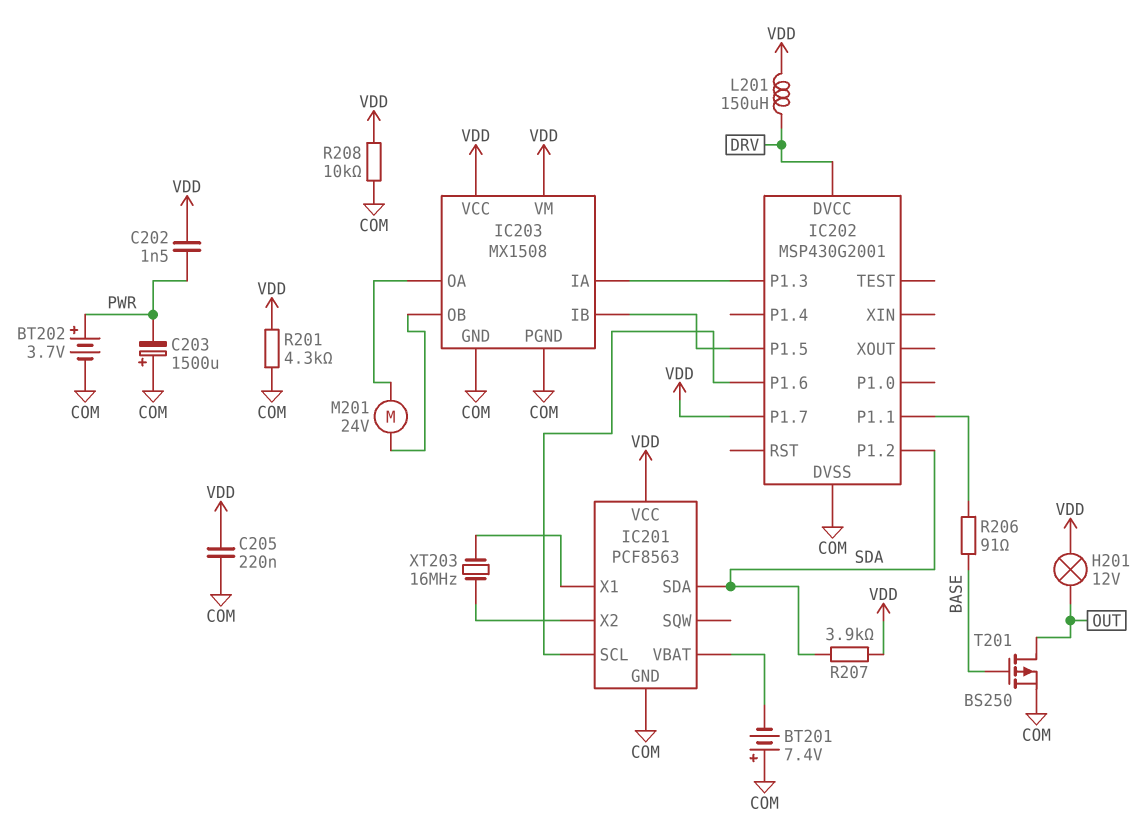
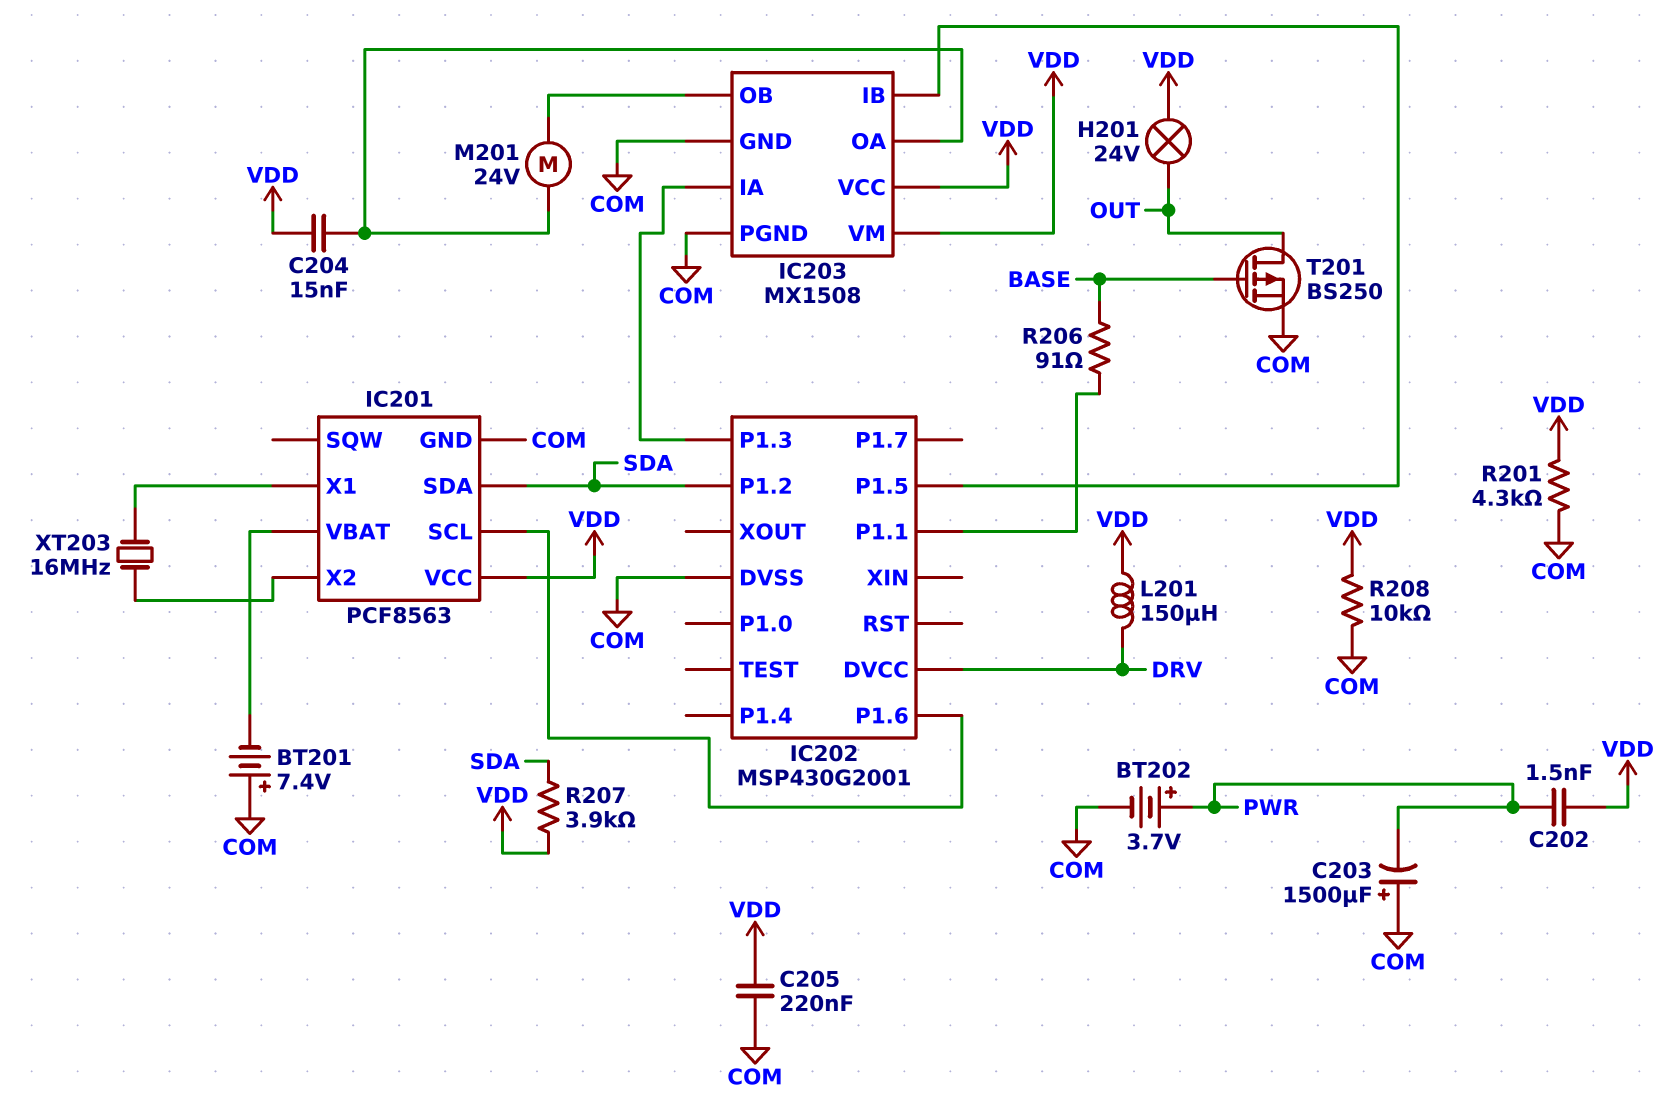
C204: none -> 15nF (IC203/OA, VDD)
H201: lamp 12V (OUT, VDD) -> lamp 24V (OUT, VDD)
IC202 pin P1.7: VDD -> none

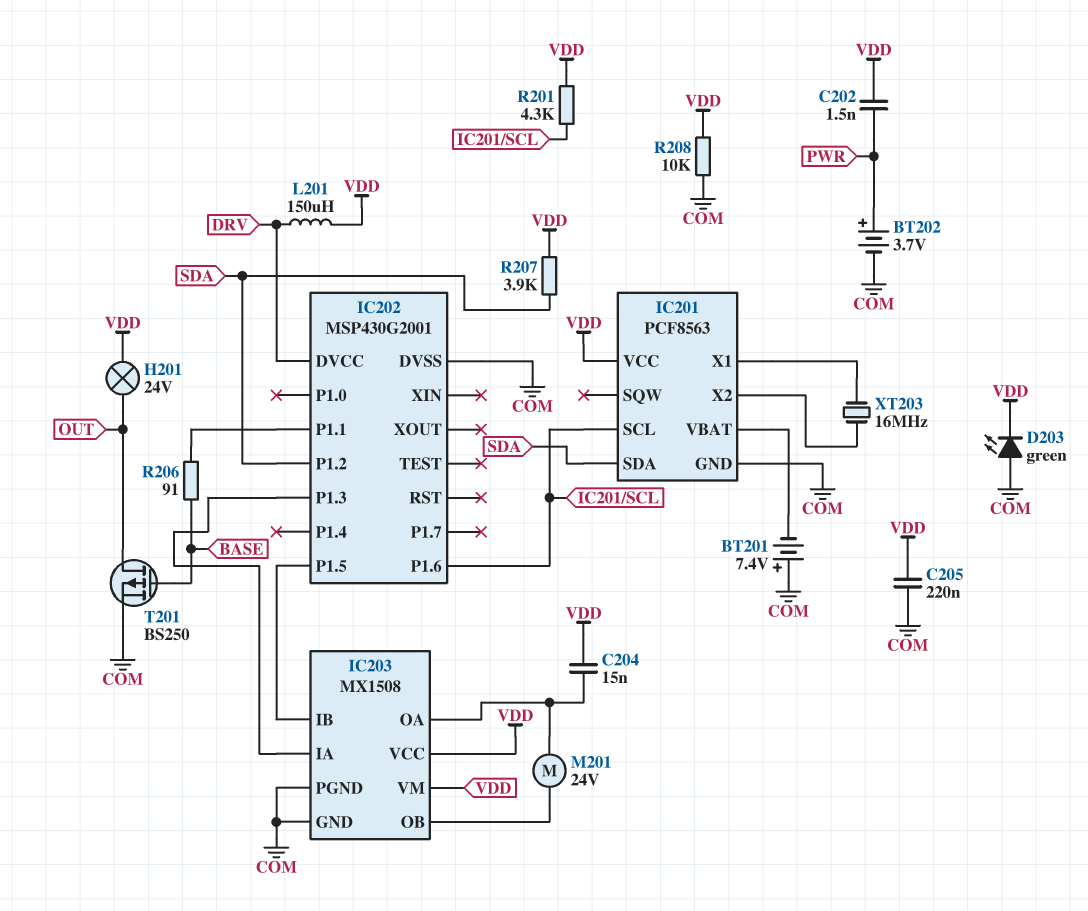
C203: 1500uF (plus COM, minus PWR) -> none
D203: none -> LED green (A COM, K VDD)
R201: 4.3k (COM, VDD) -> 4.3k (IC201/SCL, VDD)

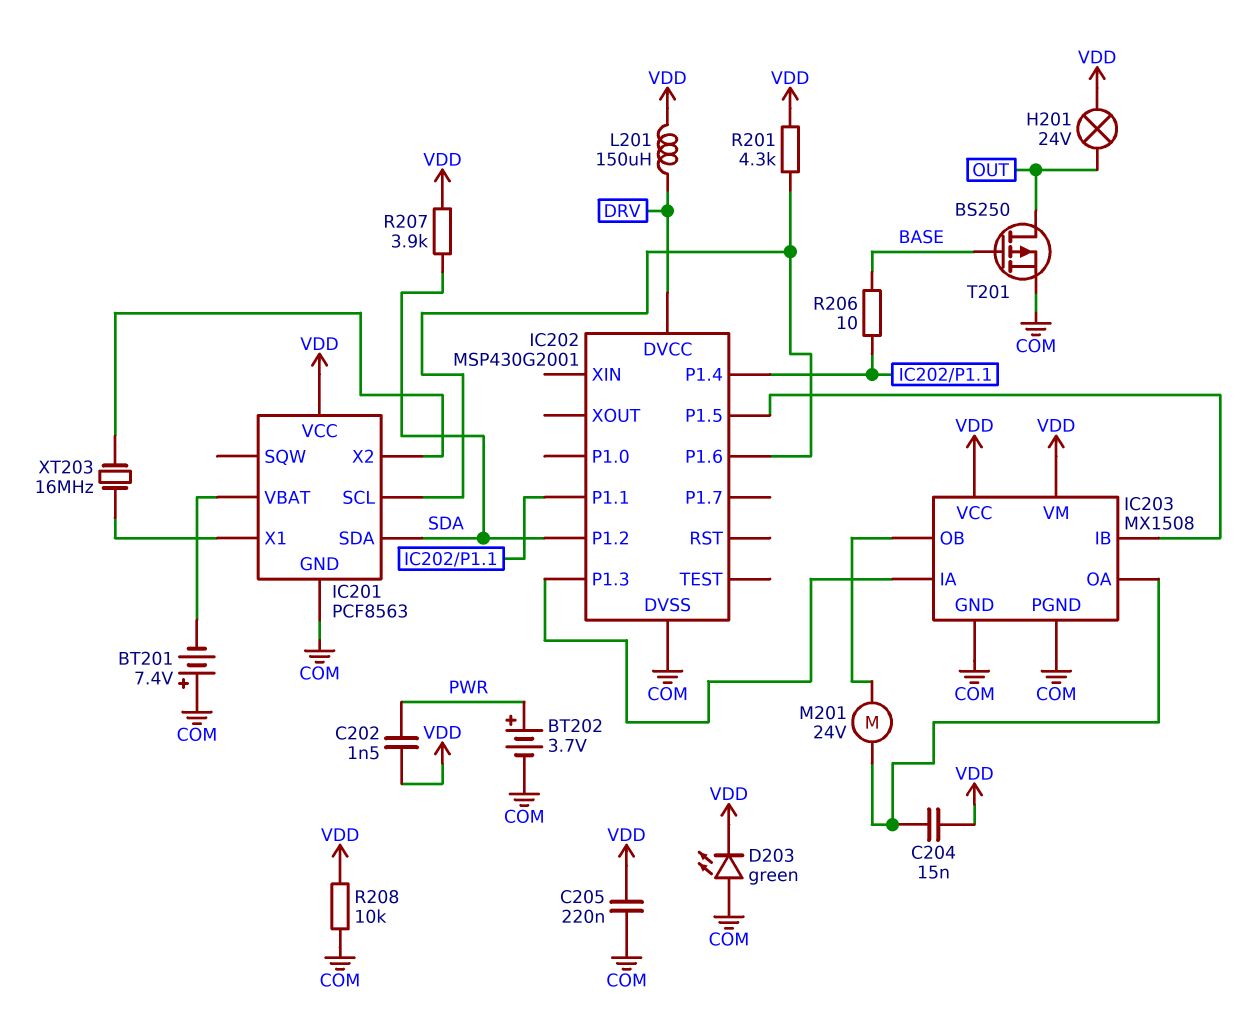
IC202 pin P1.4: none -> IC202/P1.1
R206: 91 (BASE, IC202/P1.1) -> 10 (BASE, IC202/P1.1)

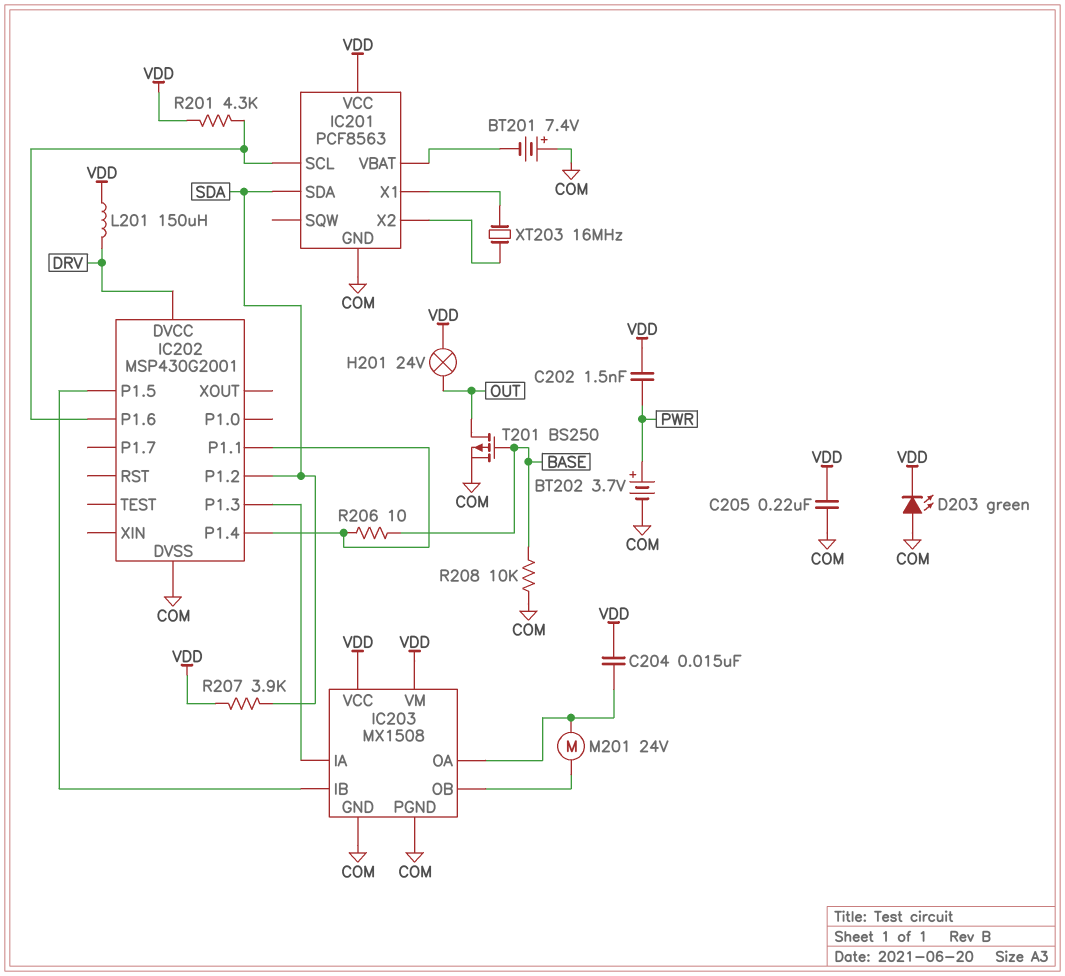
R208: 10k (COM, VDD) -> 10k (BASE, COM)

